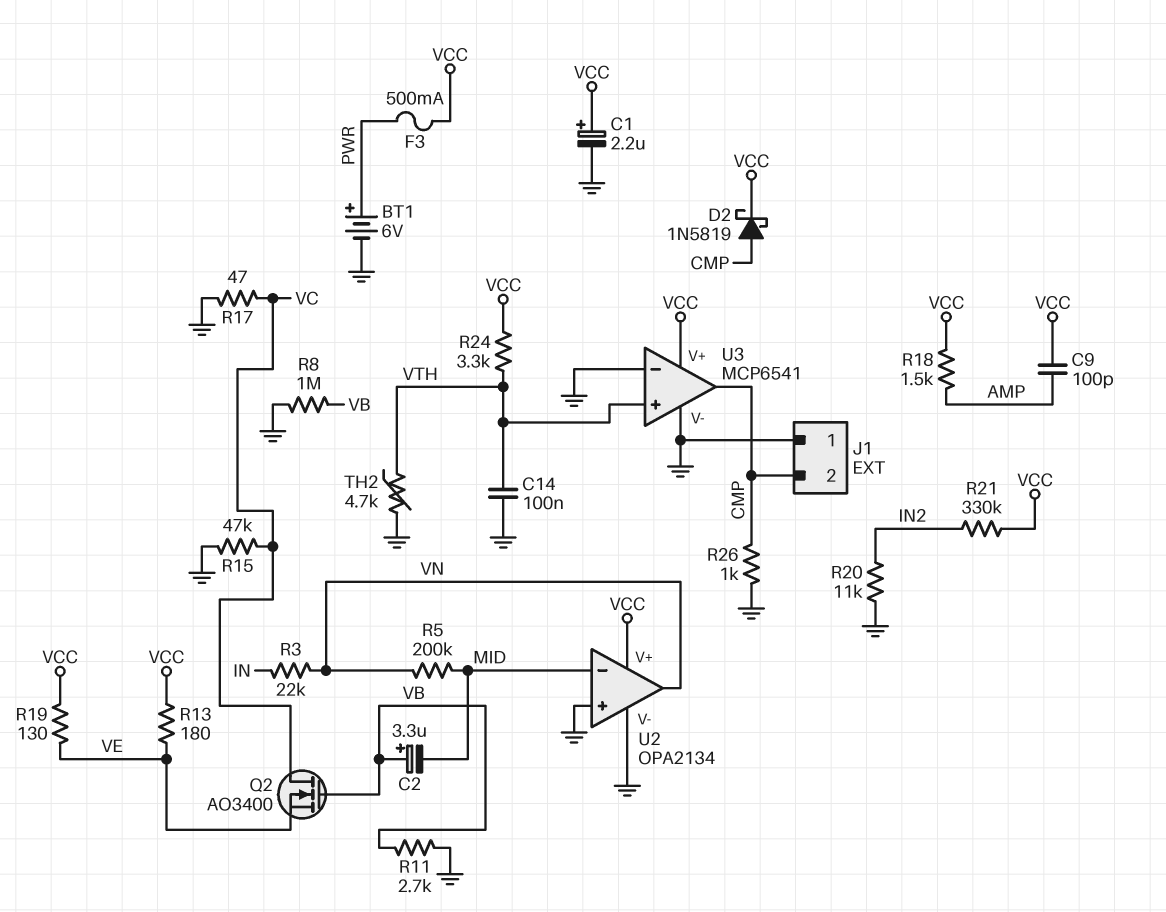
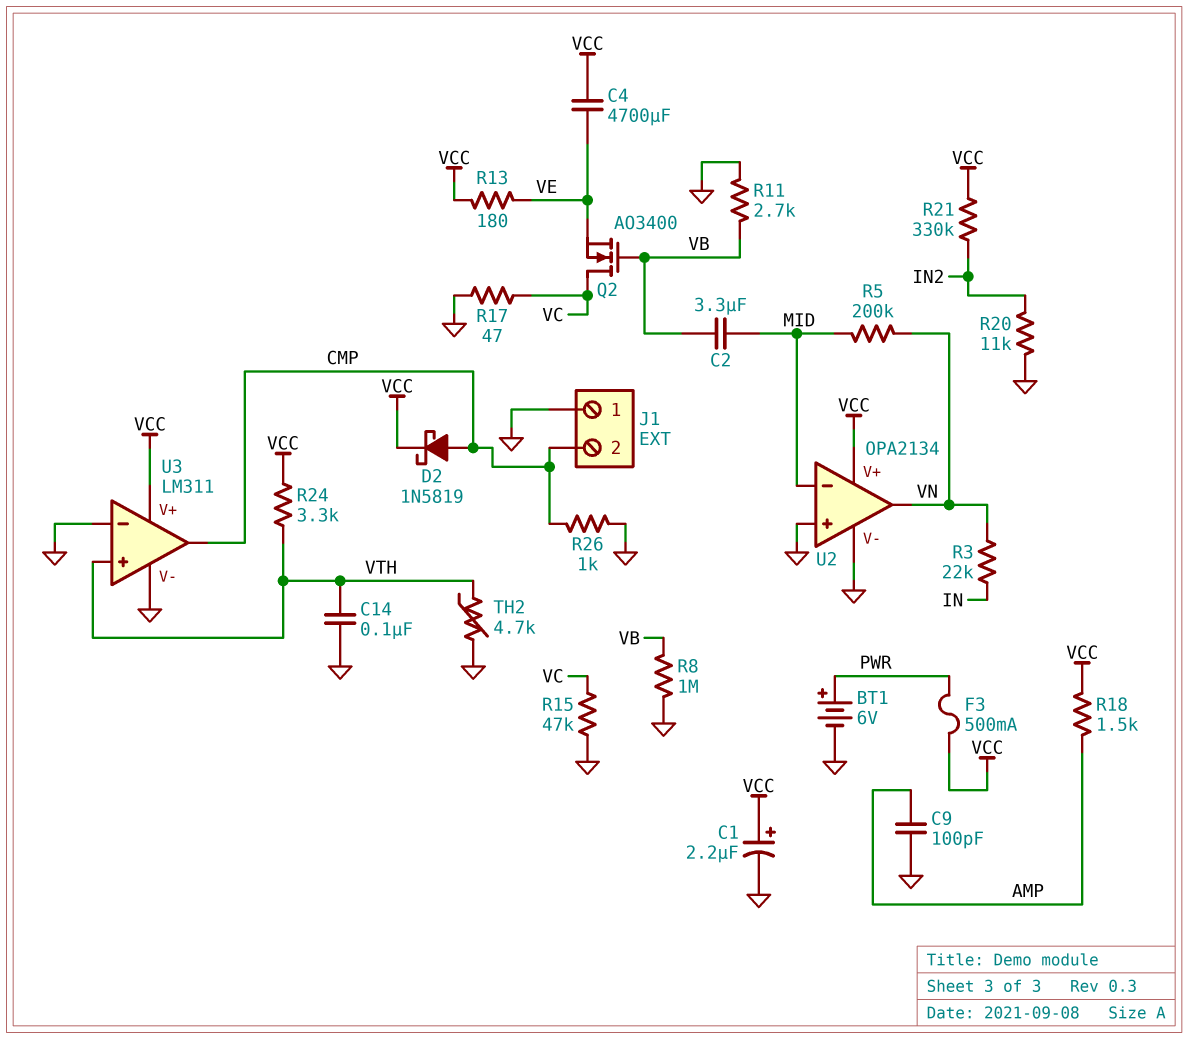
C2: 3.3uF (plus VB, minus MID) -> 3.3uF (MID, VB)
C4: none -> 4700uF (VCC, VE)
C9: 100pF (AMP, VCC) -> 100pF (AMP, GND)
R19: 130 (VCC, VE) -> none
U3: MCP6541 -> LM311

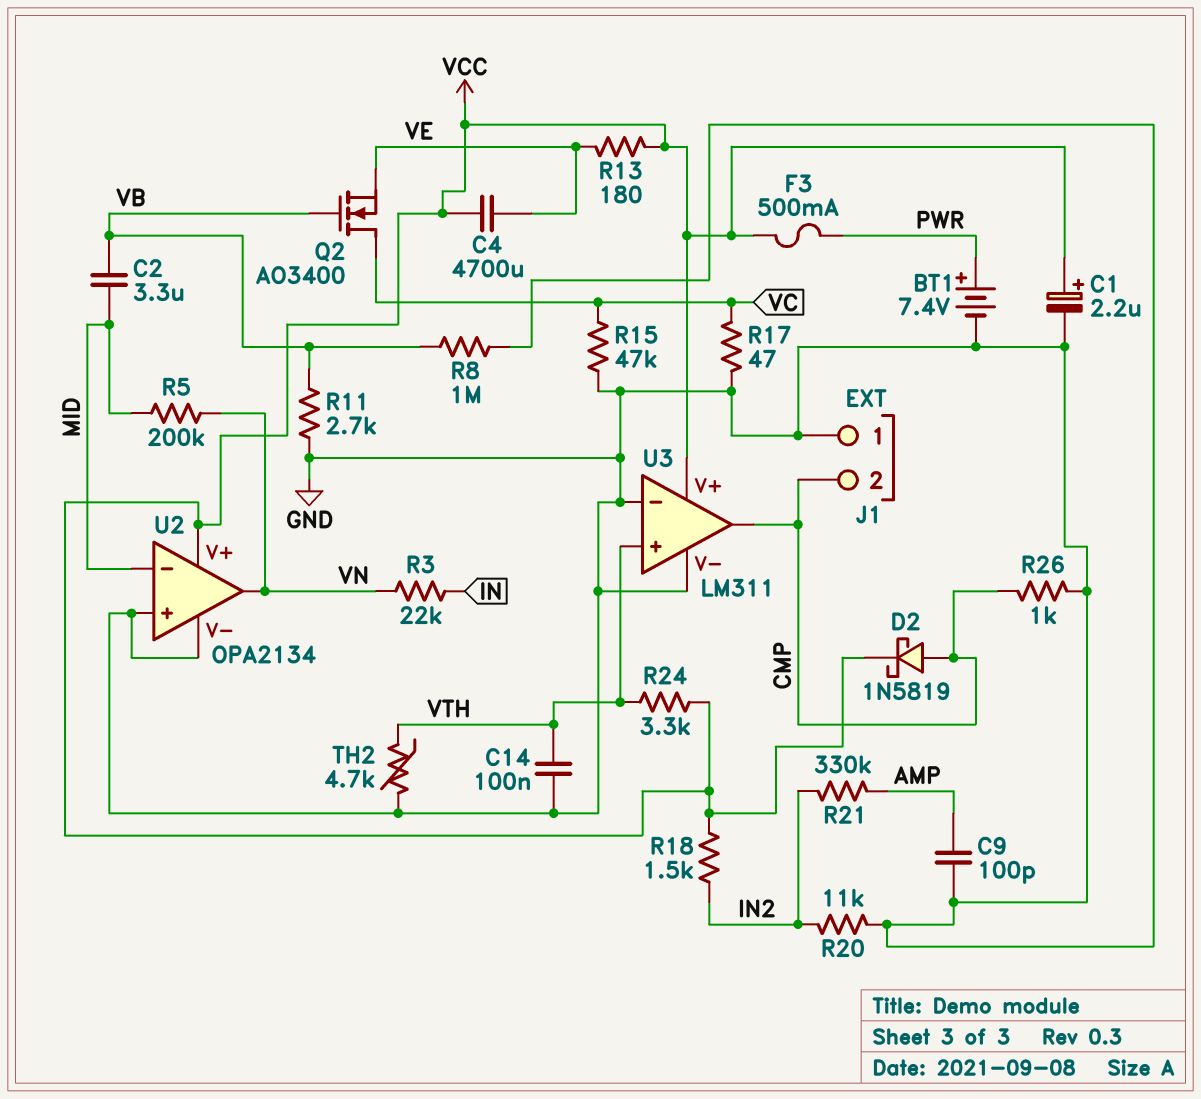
BT1: 6V (plus PWR, minus GND) -> 7.4V (plus PWR, minus GND)
R18: 1.5k (AMP, VCC) -> 1.5k (IN2, VCC)
R21: 330k (IN2, VCC) -> 330k (AMP, IN2)

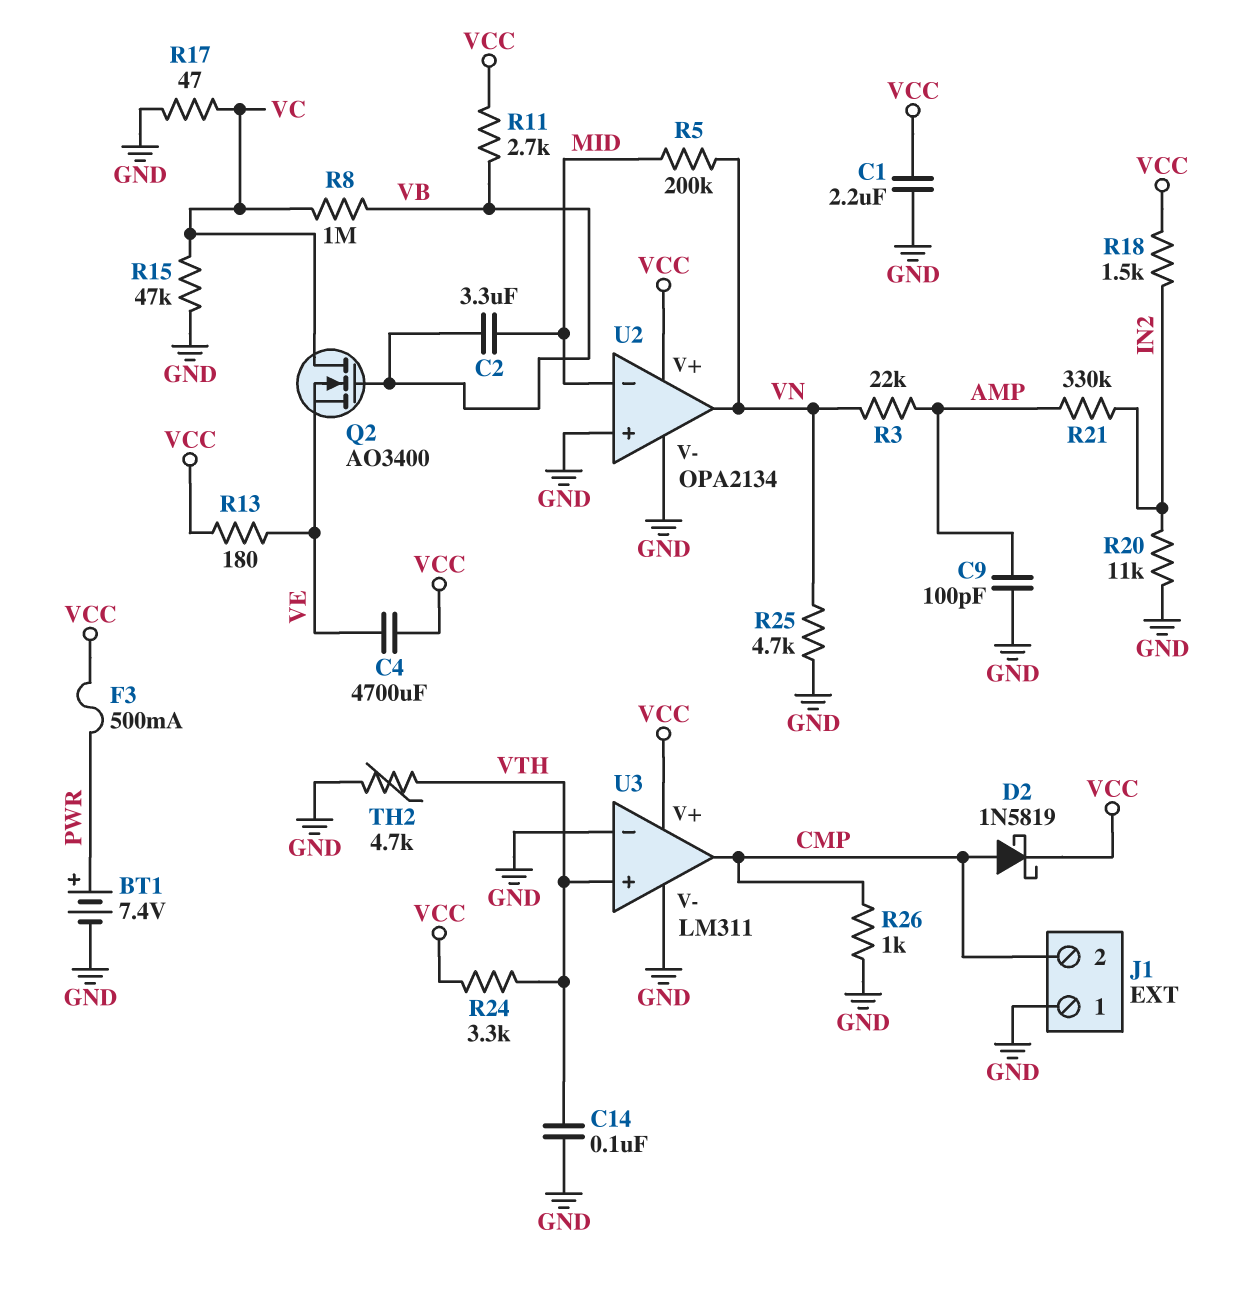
C1: 2.2uF (plus VCC, minus GND) -> 2.2uF (GND, VCC)
R3: 22k (IN, VN) -> 22k (AMP, VN)
R8: 1M (GND, VB) -> 1M (VB, VC)
R11: 2.7k (GND, VB) -> 2.7k (VB, VCC)
R25: none -> 4.7k (GND, VN)

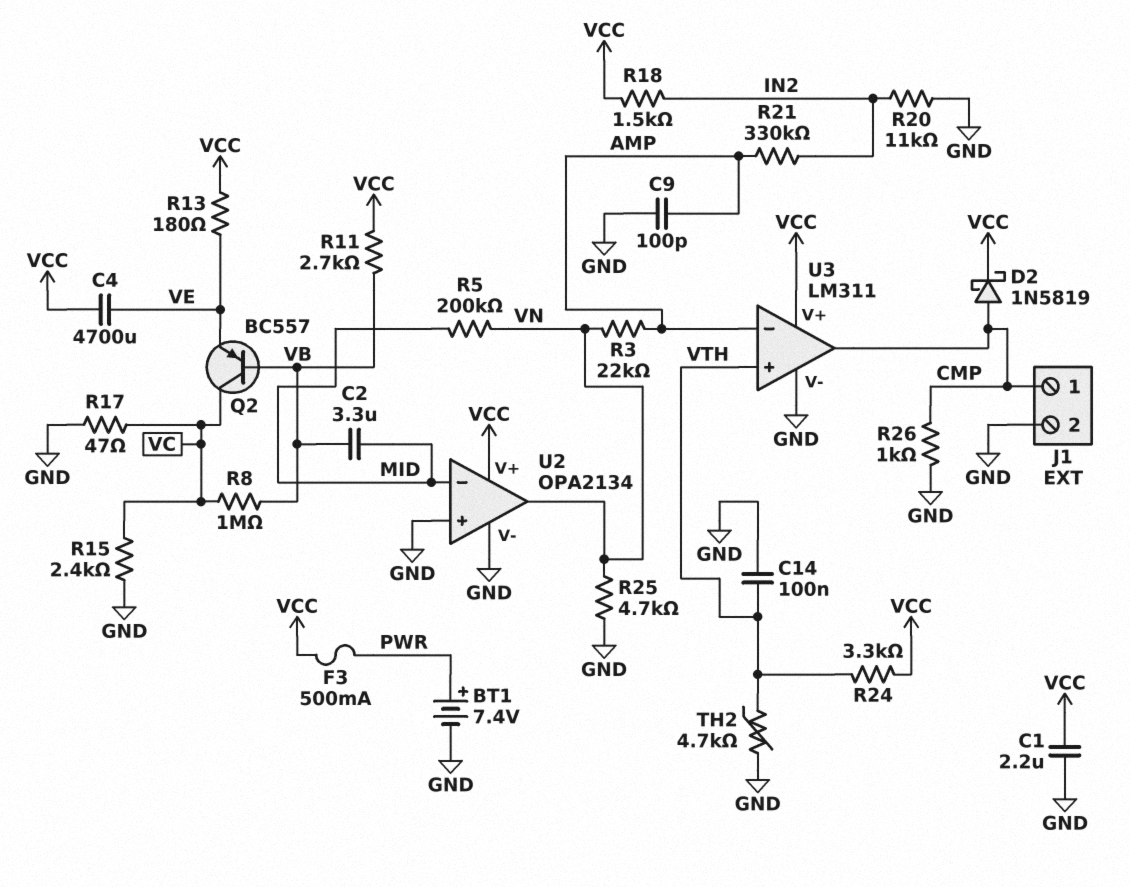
J1 pin 1: GND -> CMP
J1 pin 2: CMP -> GND
Q2: NMOS AO3400 (G VB, D VC, S VE) -> PNP BC557 (B VB, C VC, E VE)
R15: 47k (GND, VC) -> 2.4k (GND, VC)
U3 pin in-: GND -> AMP

